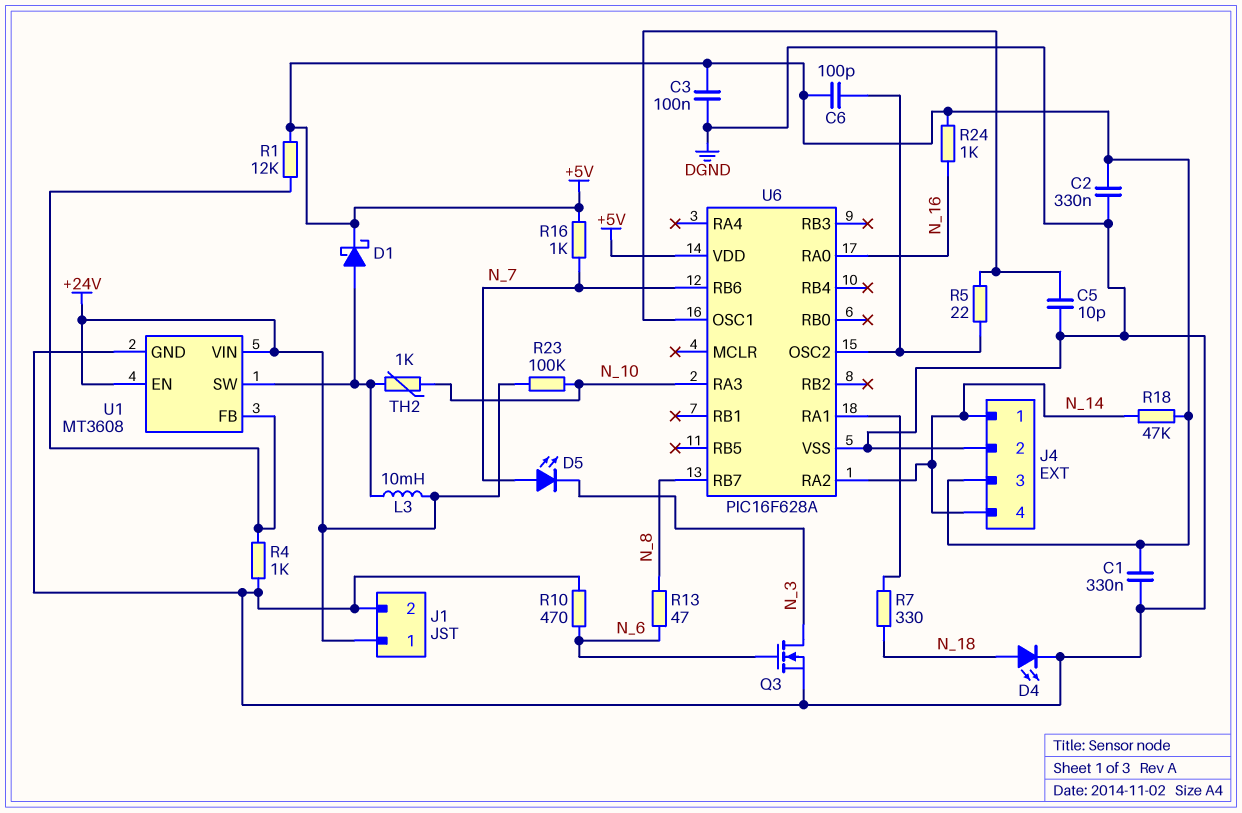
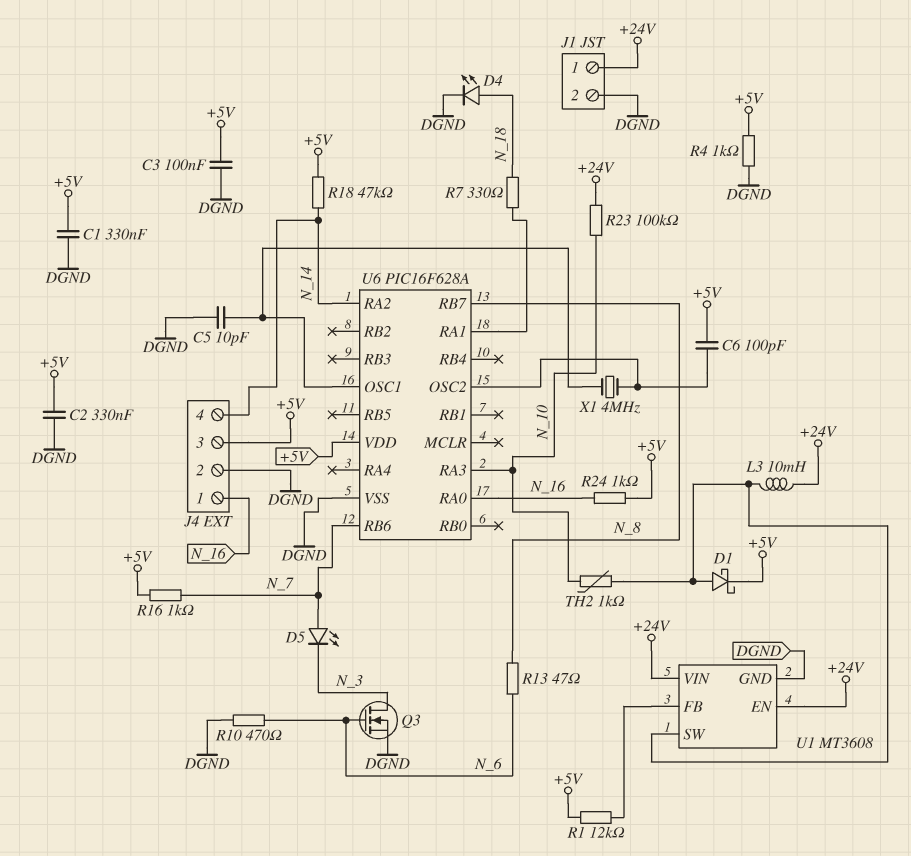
J4 pin 1: N_14 -> N_16
R4: 1k (DGND, U1/FB) -> 1k (+5V, DGND)
R5: 22 (U6/OSC1, U6/OSC2) -> none
X1: none -> 4MHz (U6/OSC1, U6/OSC2)

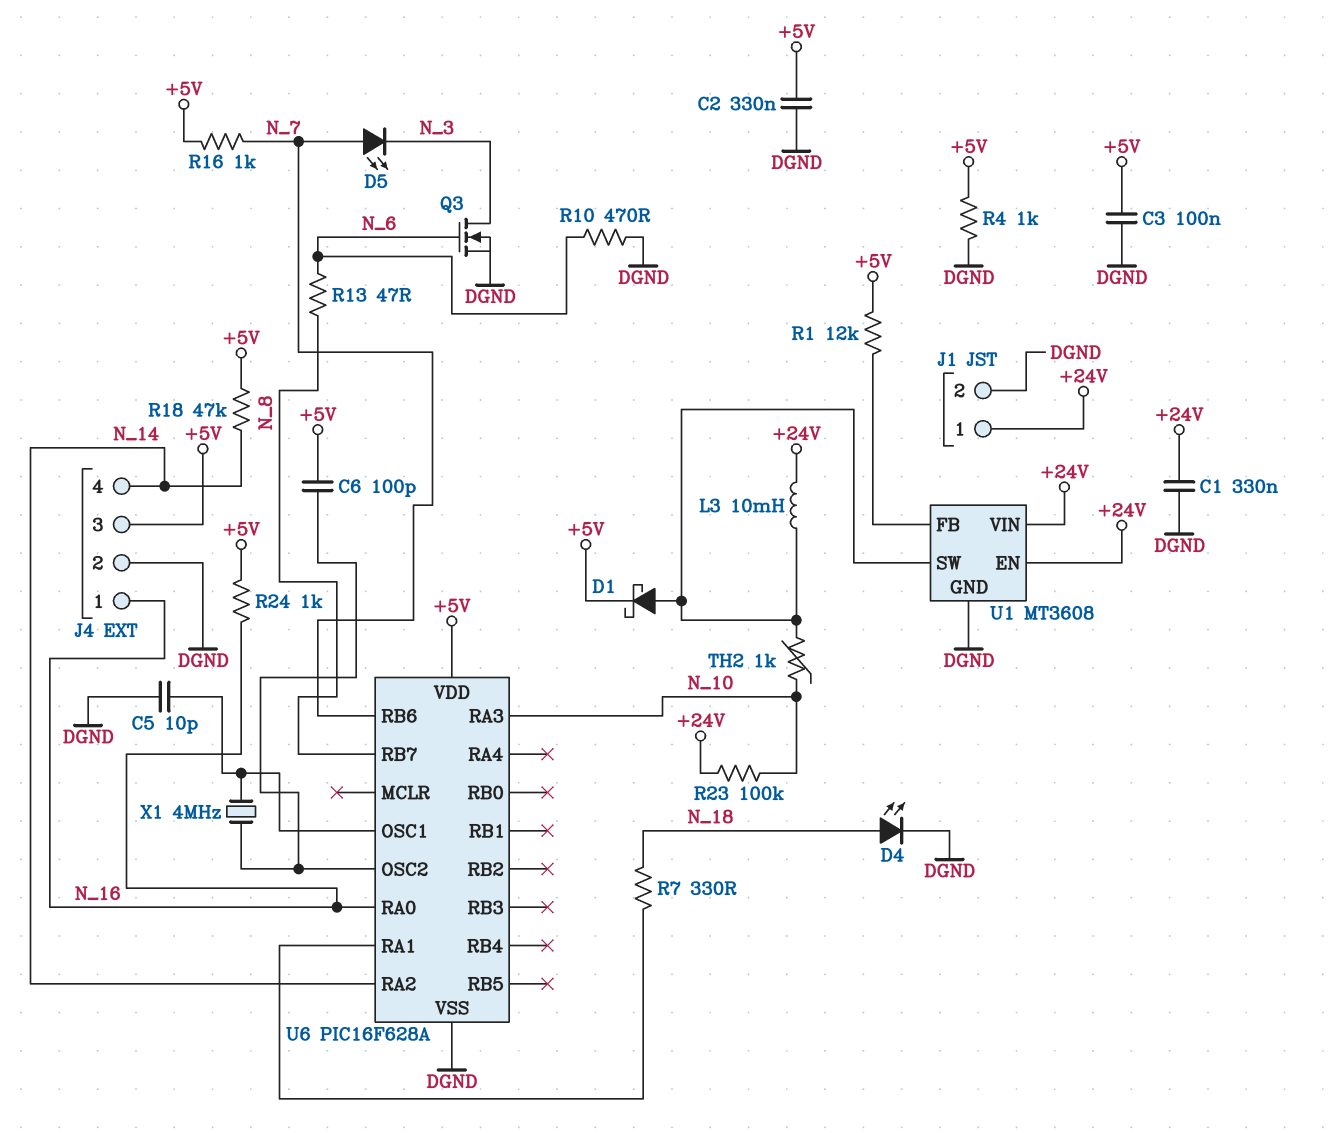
C1: 330nF (+5V, DGND) -> 330nF (+24V, DGND)

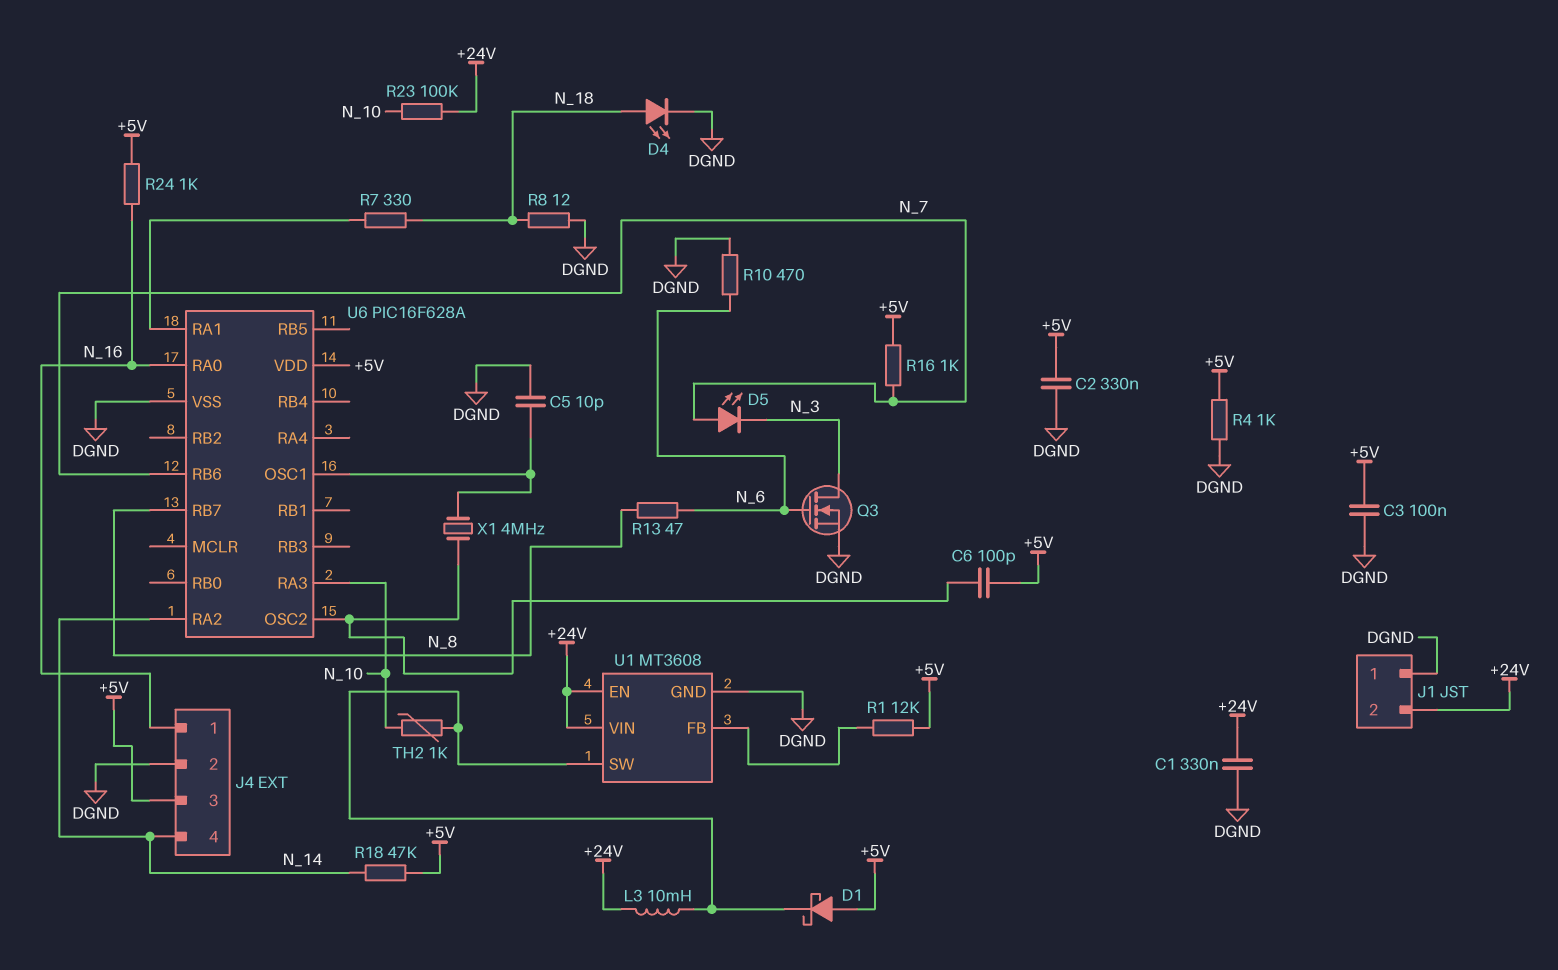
D1: schottky (A U1/SW, K +5V) -> schottky (A +5V, K U1/SW)
J1 pin 1: +24V -> DGND
J1 pin 2: DGND -> +24V
R8: none -> 12 (DGND, N_18)

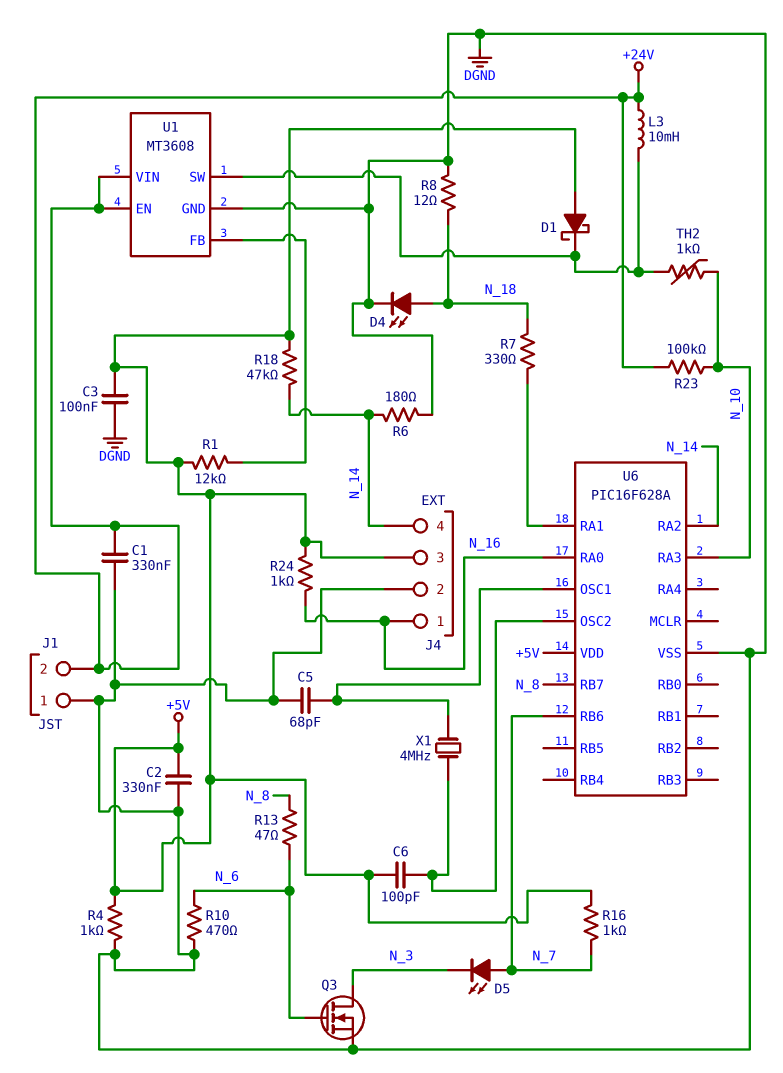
C5: 10pF (DGND, U6/OSC1) -> 68pF (DGND, U6/OSC1)
R6: none -> 180 (DGND, N_14)

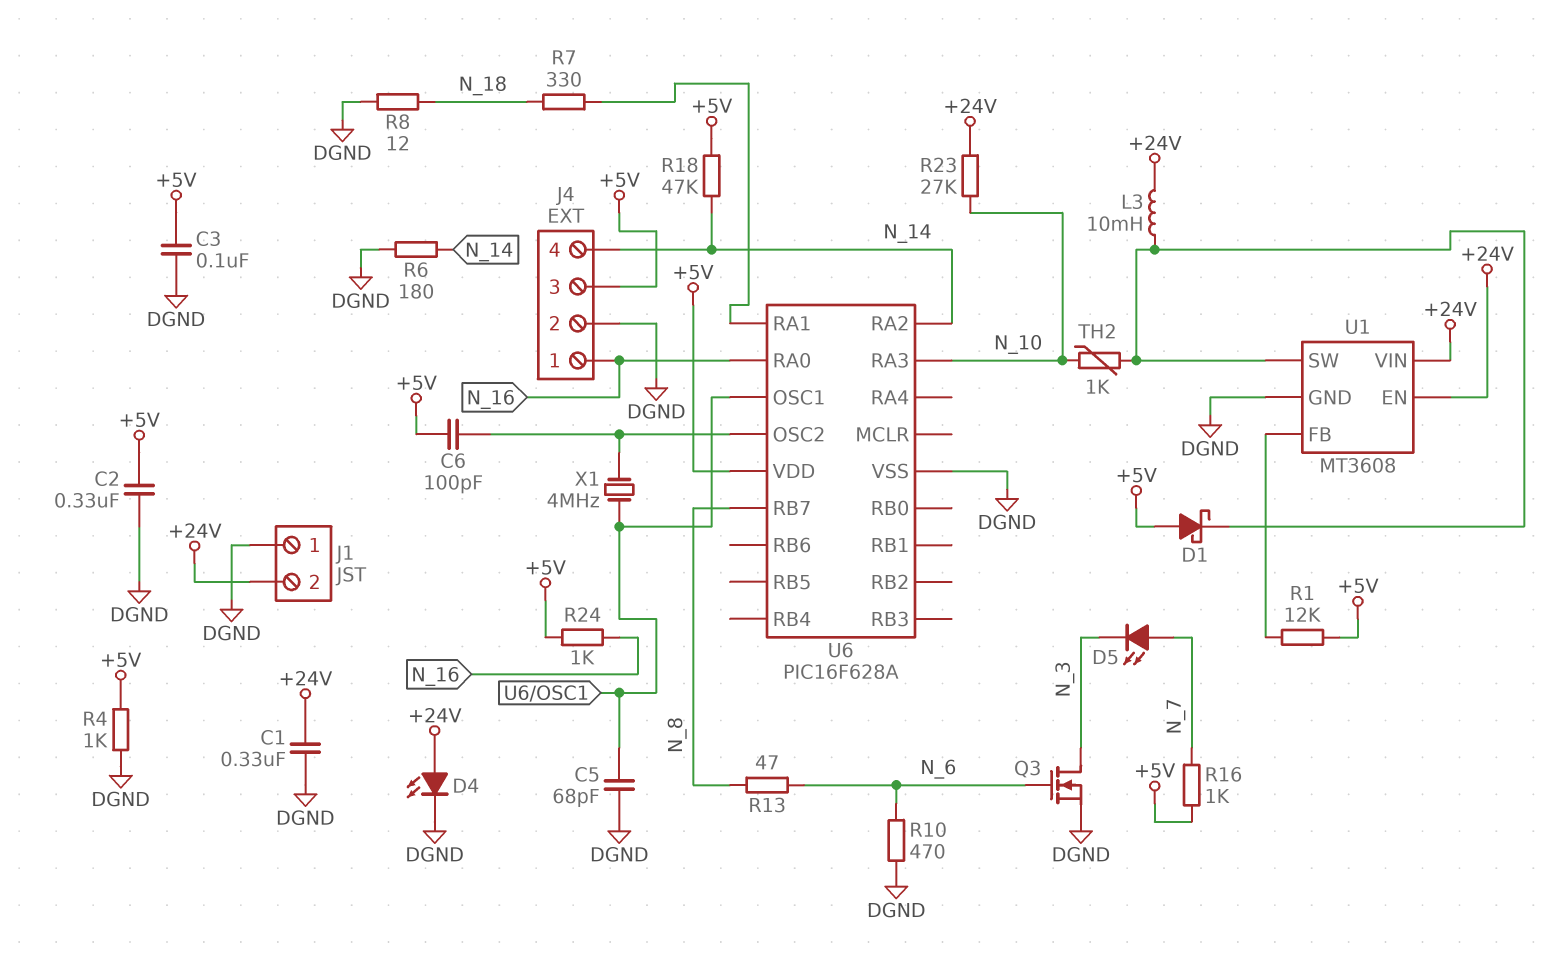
D4: LED (A N_18, K DGND) -> LED (A +24V, K DGND)
R23: 100k (+24V, N_10) -> 27k (+24V, N_10)
U6 pin RB6: N_7 -> none

